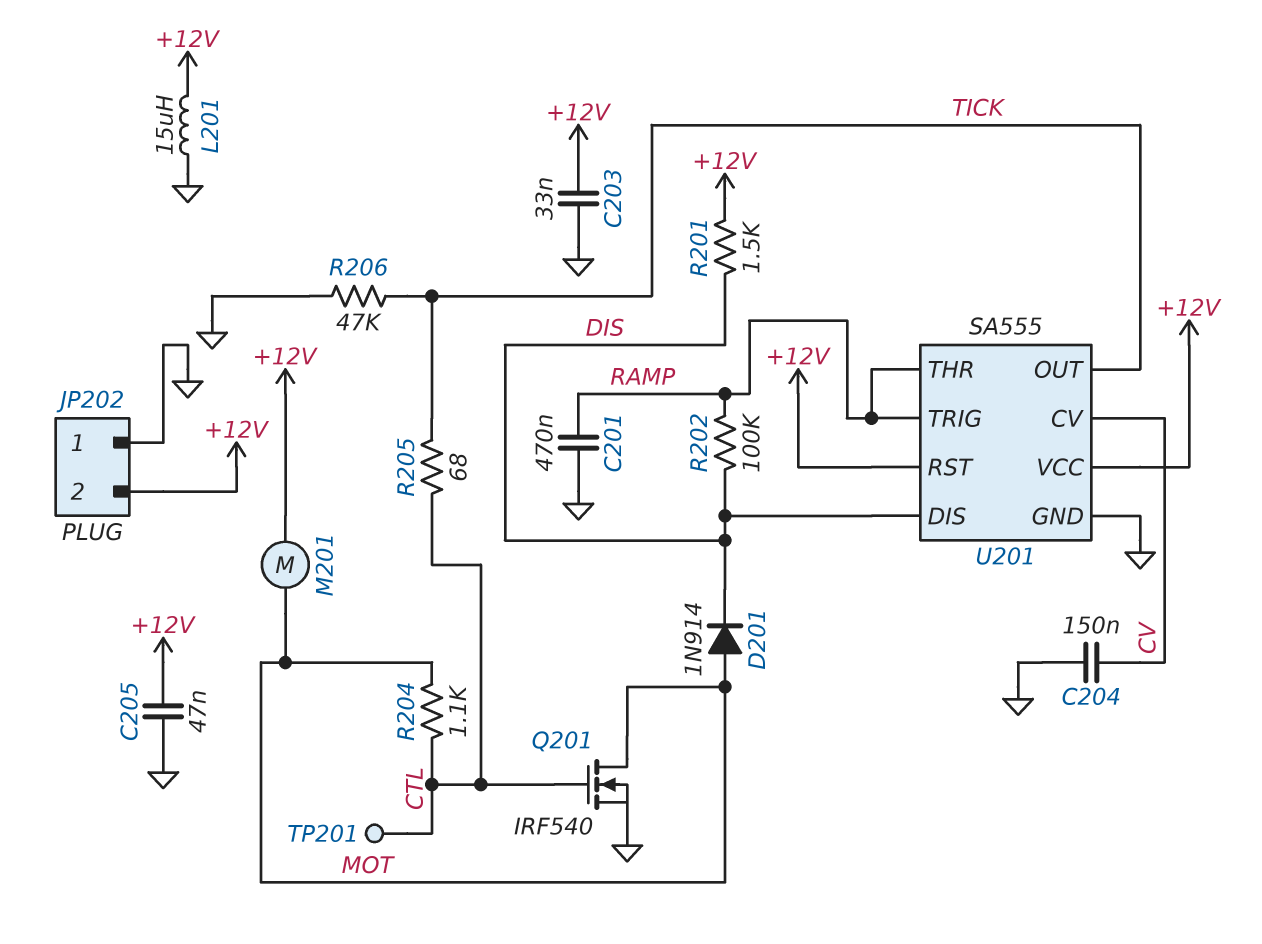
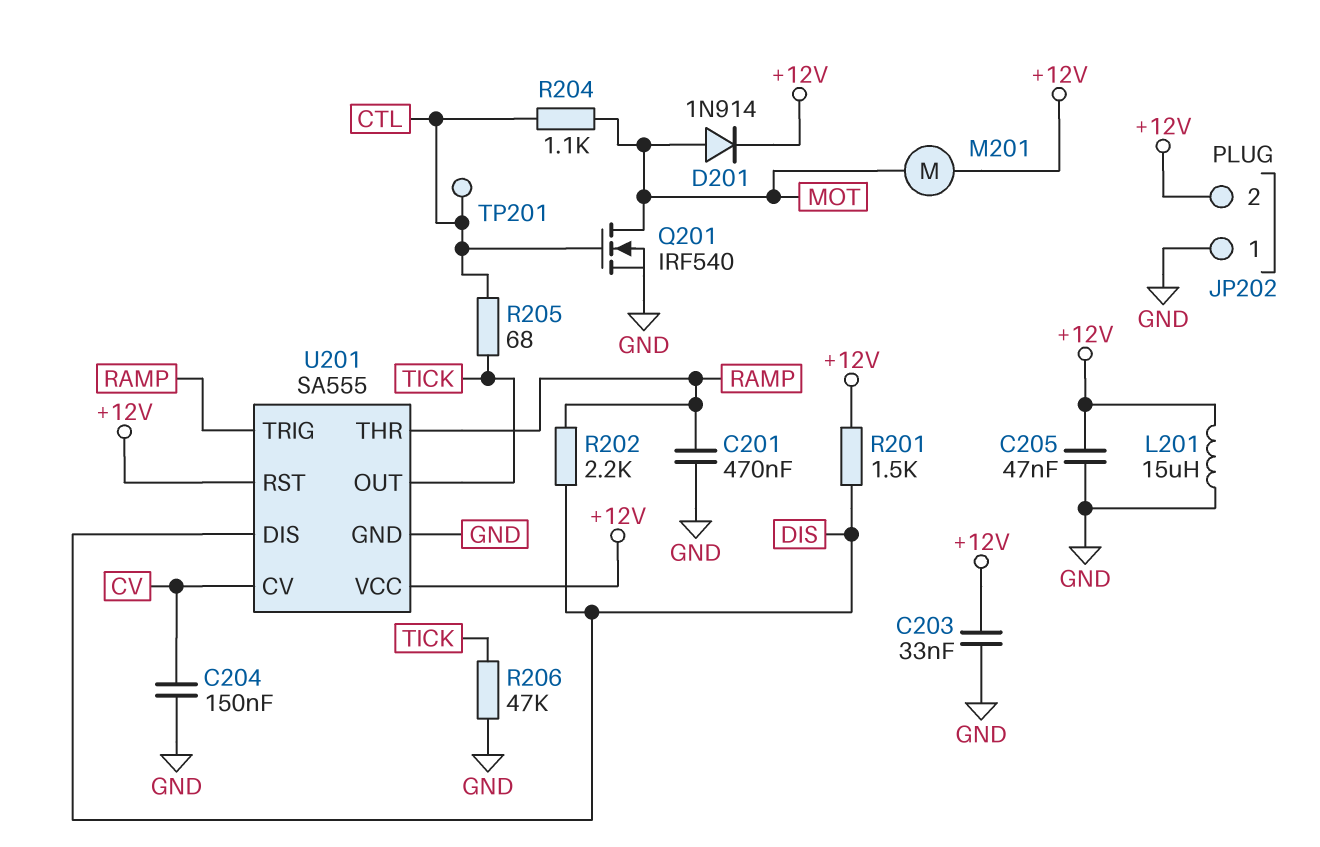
D201: diode 1N914 (A MOT, K DIS) -> diode 1N914 (A MOT, K +12V)
R202: 100k (DIS, RAMP) -> 2.2k (DIS, RAMP)

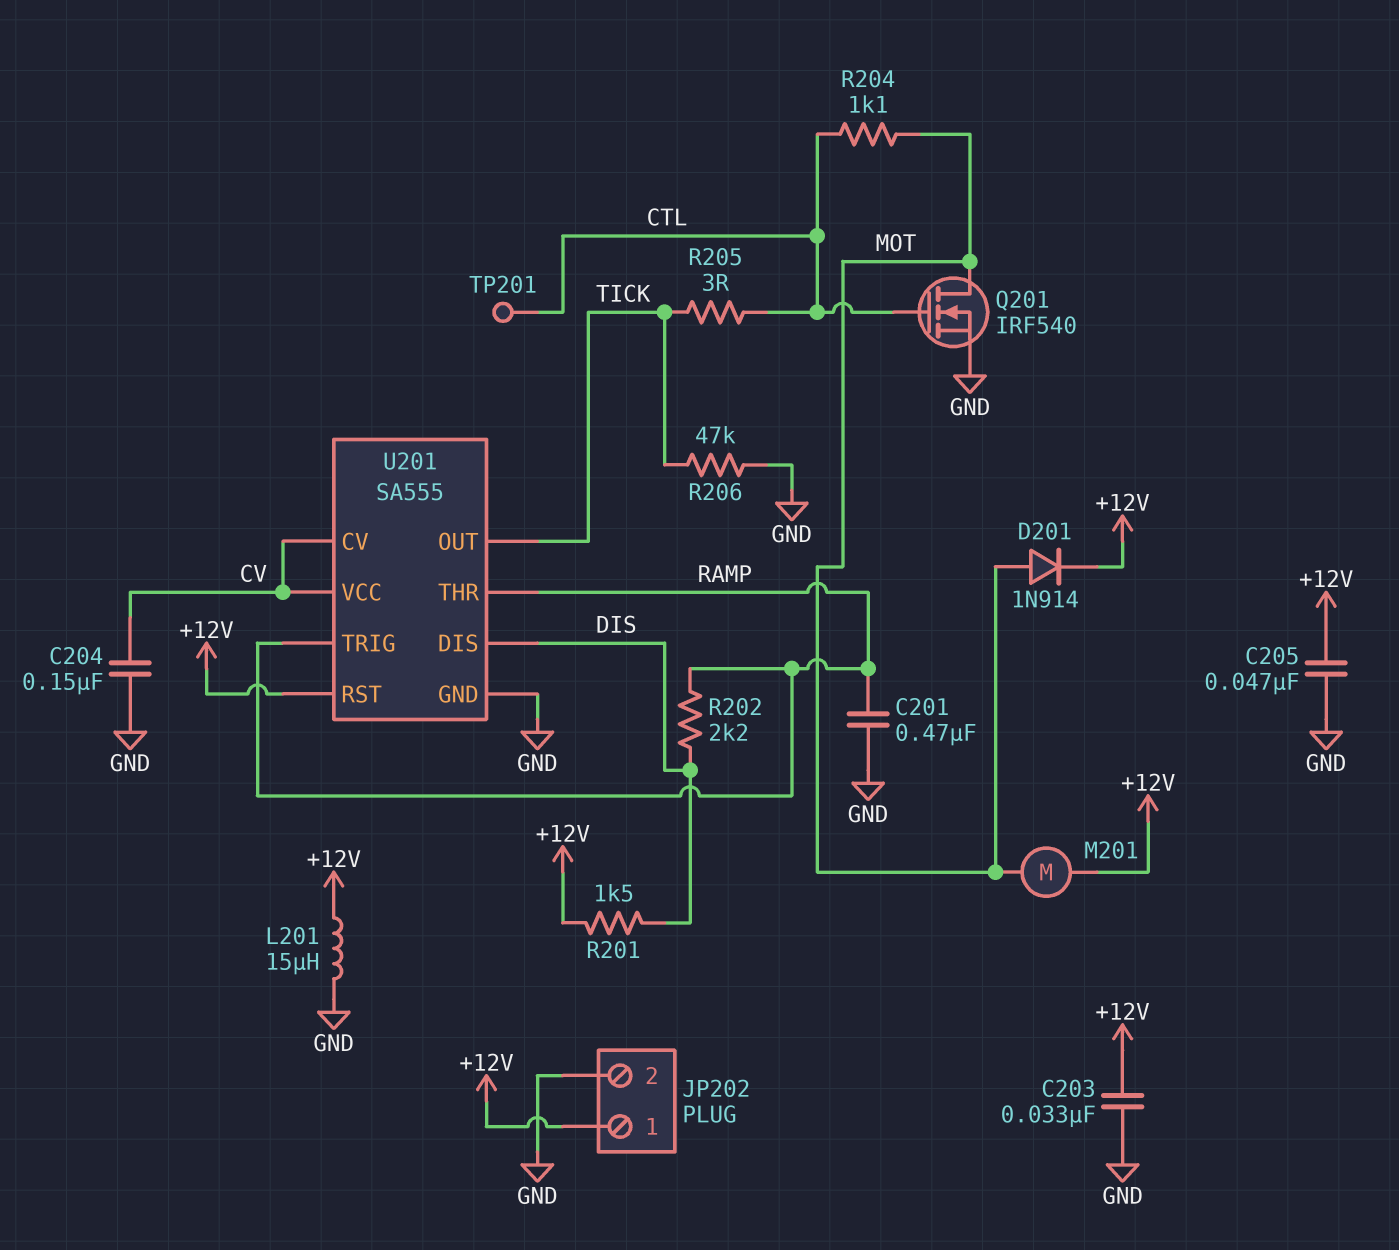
JP202 pin 1: GND -> +12V
JP202 pin 2: +12V -> GND
R205: 68 (CTL, TICK) -> 3 (CTL, TICK)
U201 pin VCC: +12V -> CV

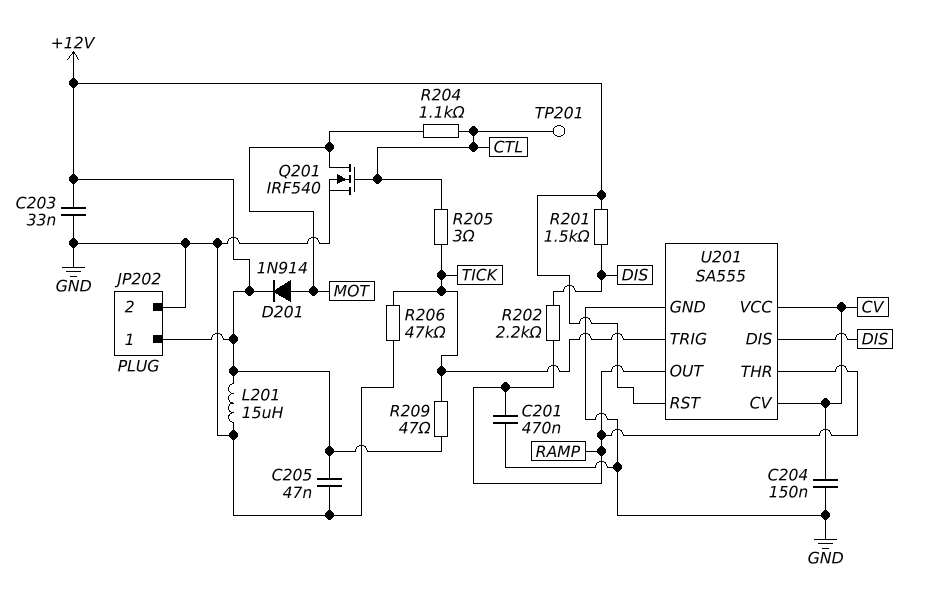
M201: motor (+12V, MOT) -> none
R209: none -> 47 (+12V, TICK)
U201 pin OUT: TICK -> RAMP
U201 pin TRIG: RAMP -> TICK

